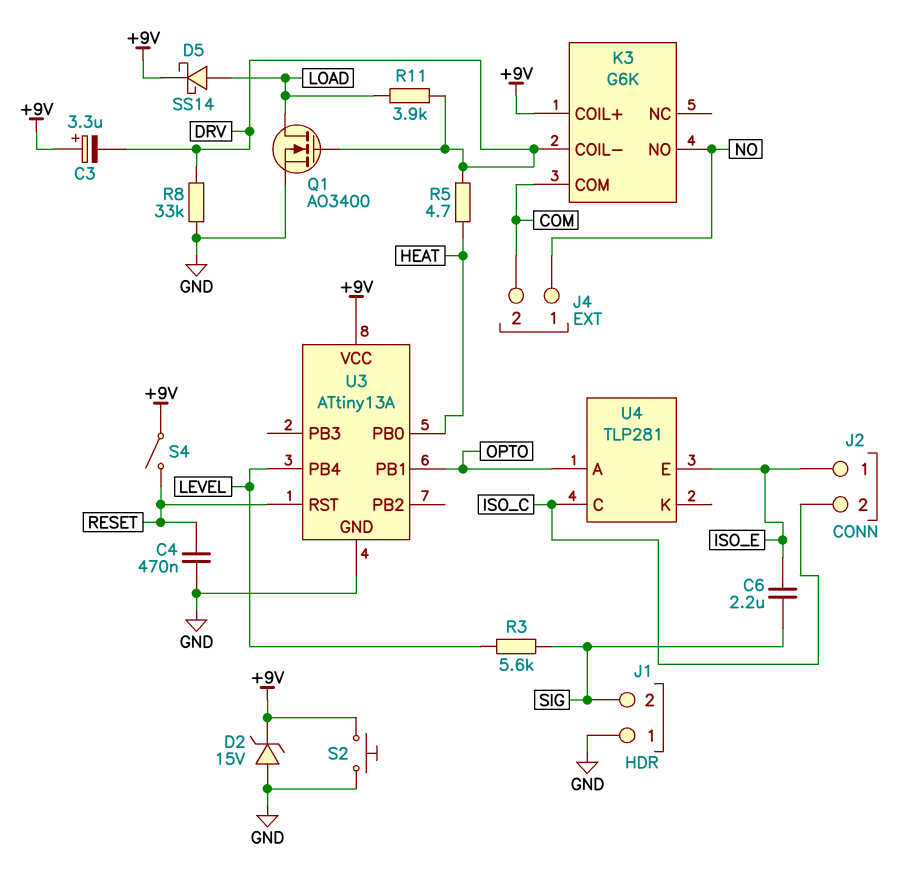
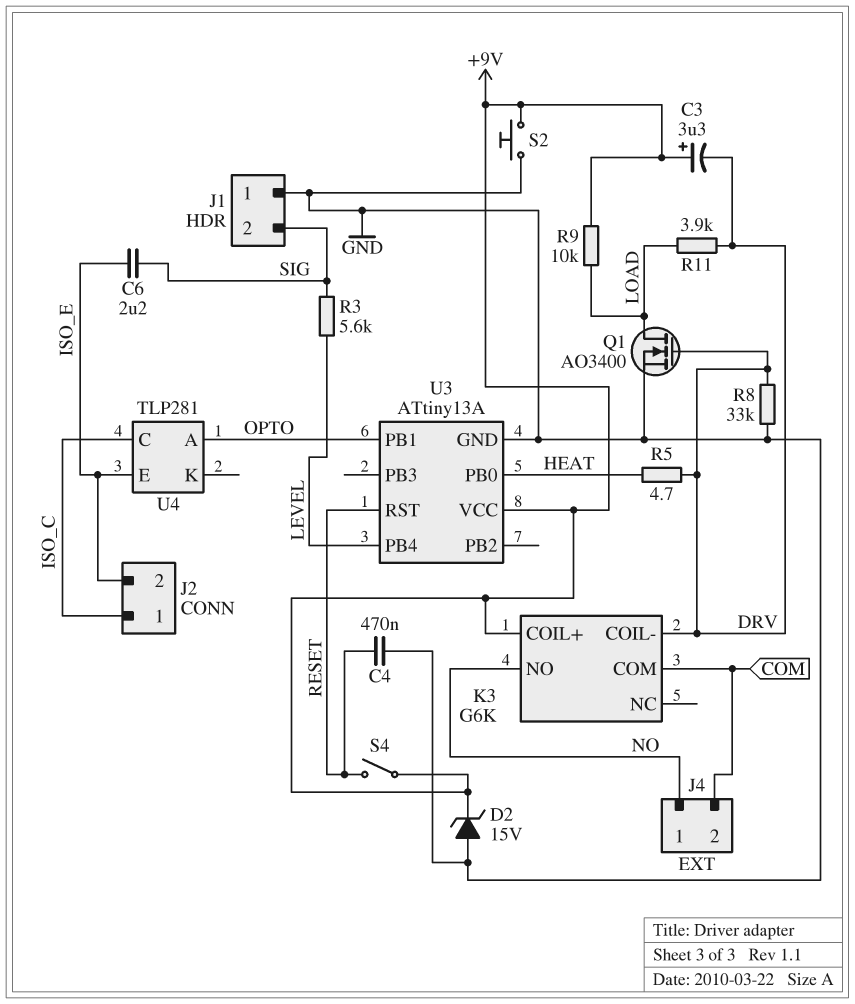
D5: schottky SS14 (A LOAD, K +9V) -> none
J2 pin 1: ISO_E -> ISO_C
J2 pin 2: ISO_C -> ISO_E
R9: none -> 10k (+9V, LOAD)

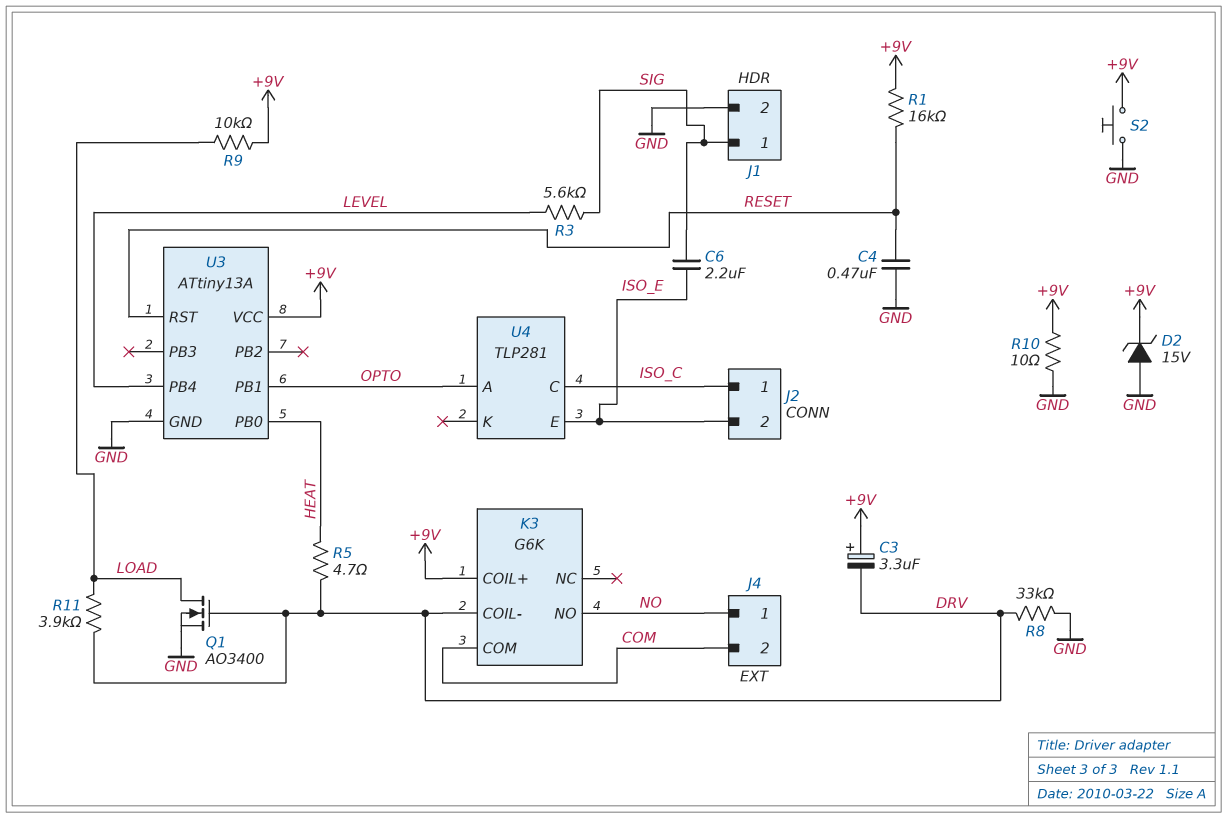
J1 pin 1: GND -> SIG
J1 pin 2: SIG -> GND
R1: none -> 16k (+9V, RESET)
R10: none -> 10 (+9V, GND)
S4: switch (+9V, RESET) -> none

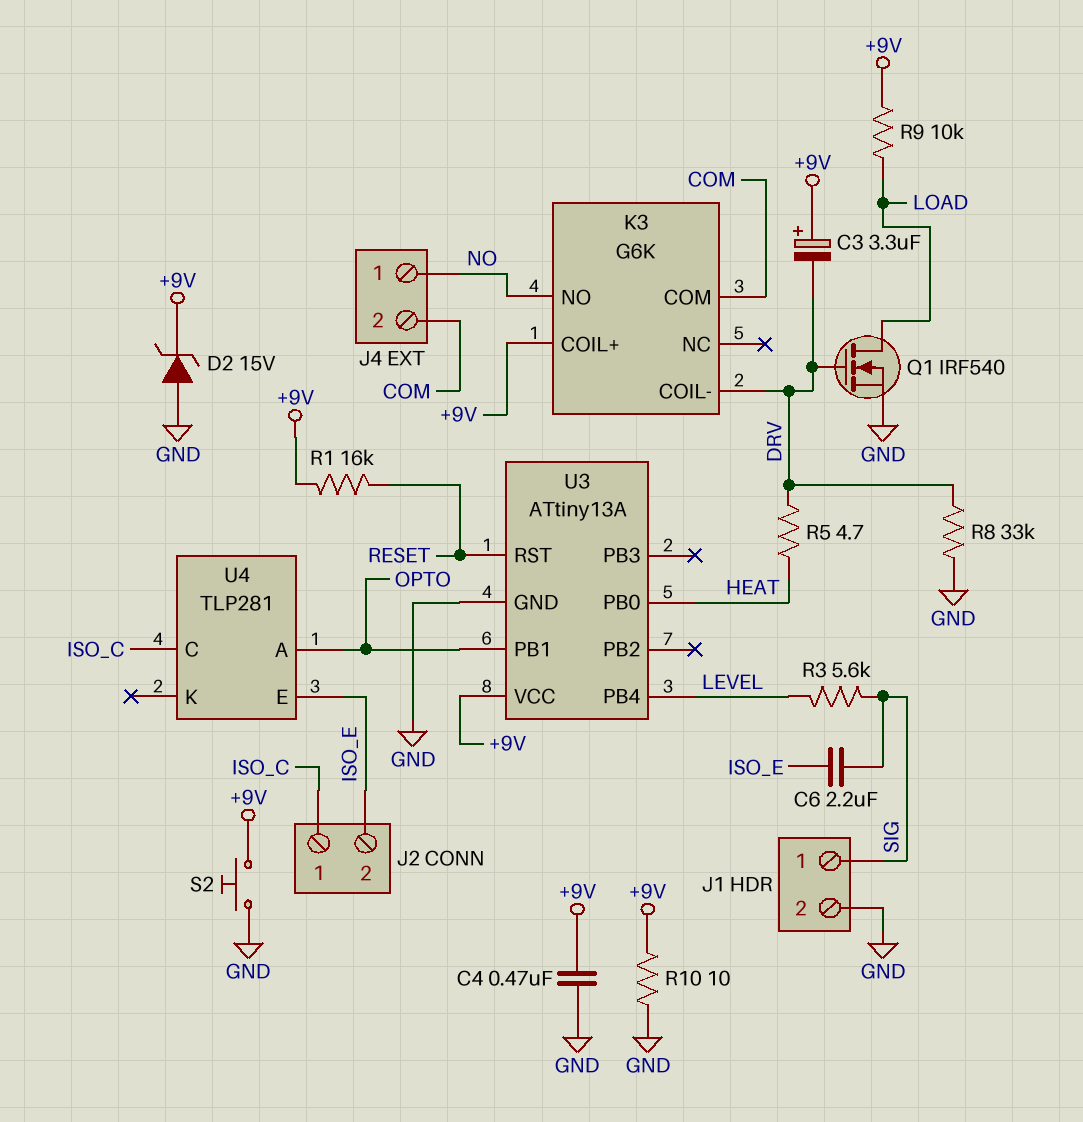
C4: 470nF (GND, RESET) -> 470nF (+9V, GND)
Q1: NMOS AO3400 (G DRV, D LOAD, S GND) -> NMOS IRF540 (G DRV, D LOAD, S GND)
R11: 3.9k (DRV, LOAD) -> none

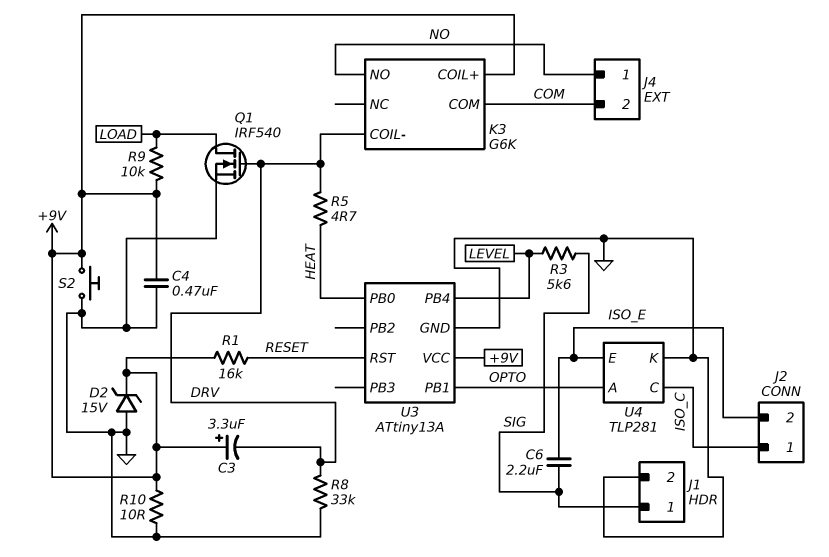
U4 pin K: none -> GND

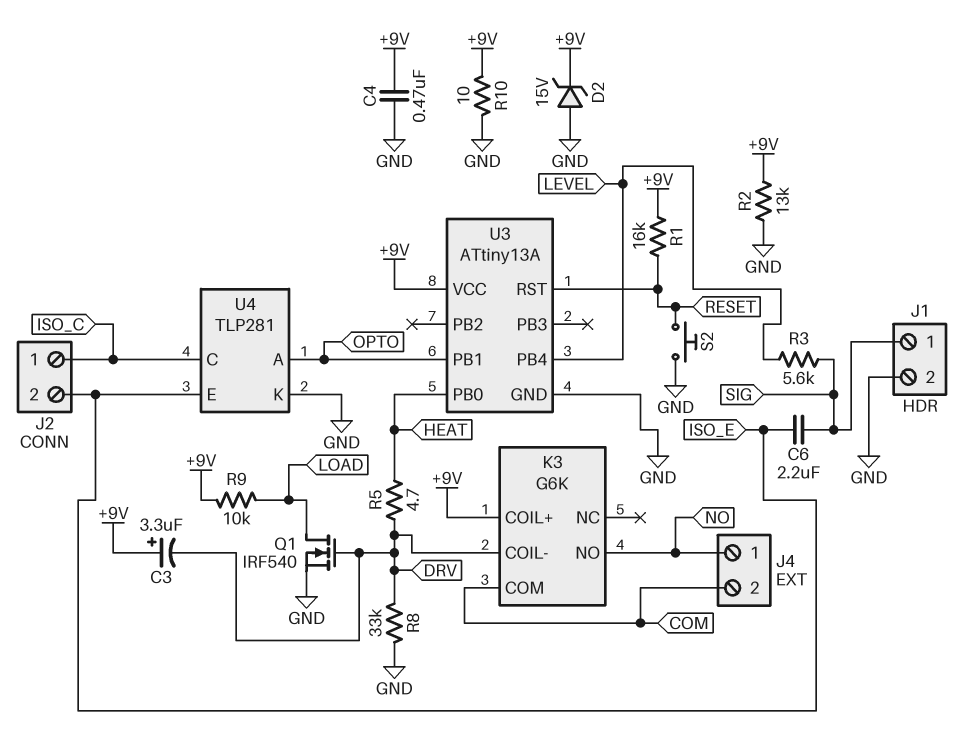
R2: none -> 13k (+9V, GND)
S2: button (+9V, GND) -> button (GND, RESET)

